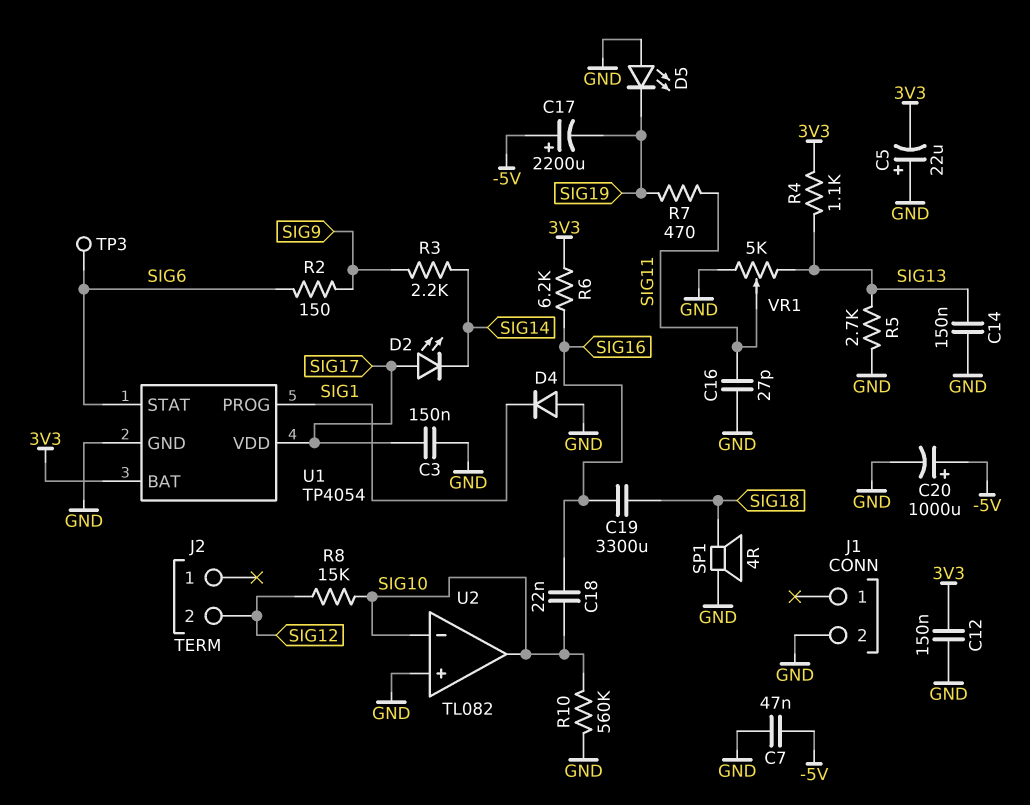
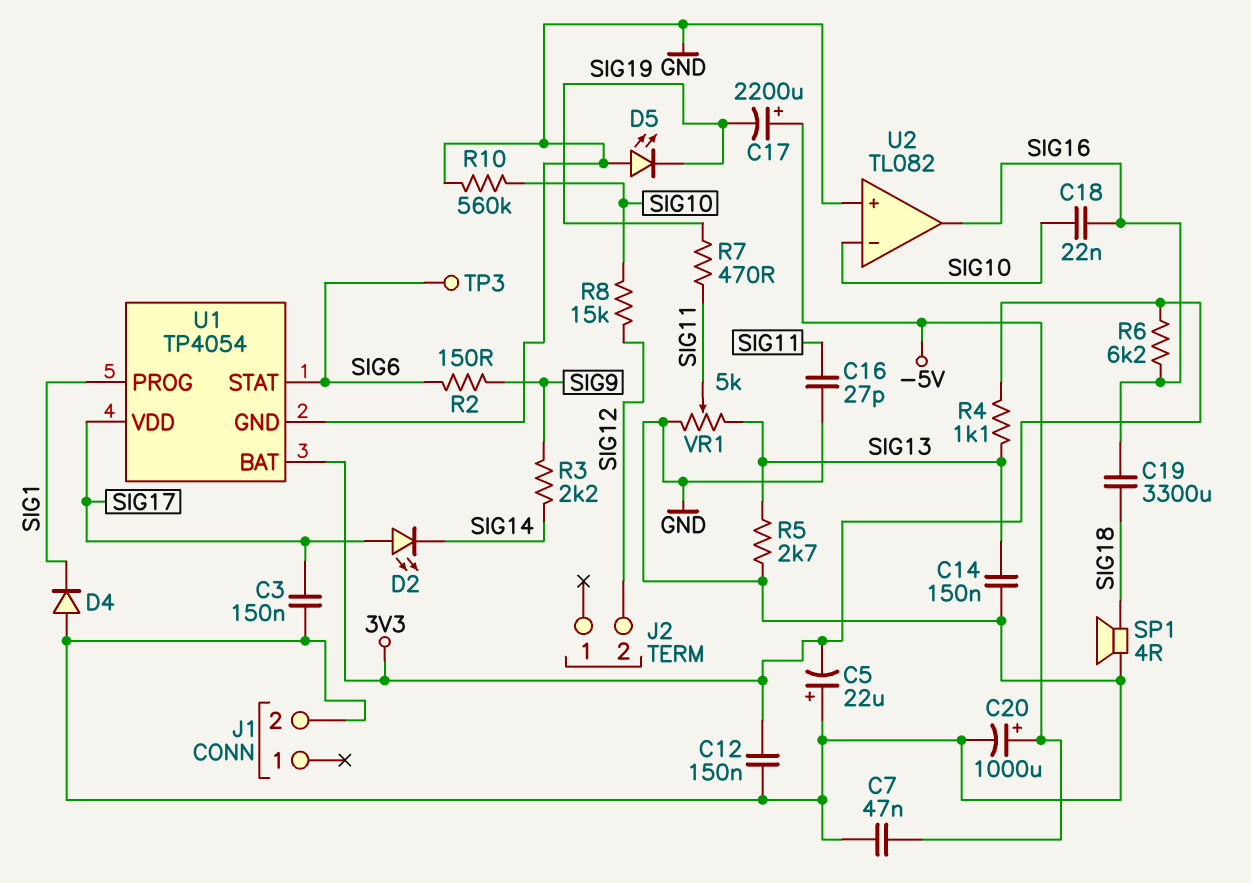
U2 pin out: SIG10 -> SIG16

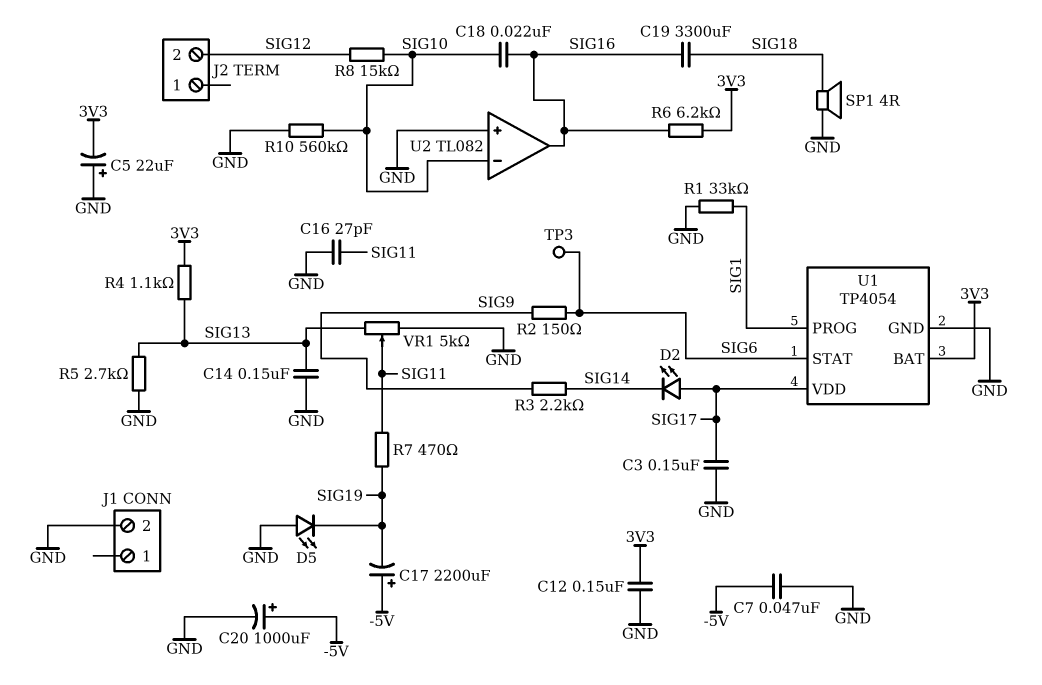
D4: diode (A GND, K SIG1) -> none
R1: none -> 33k (GND, SIG1)

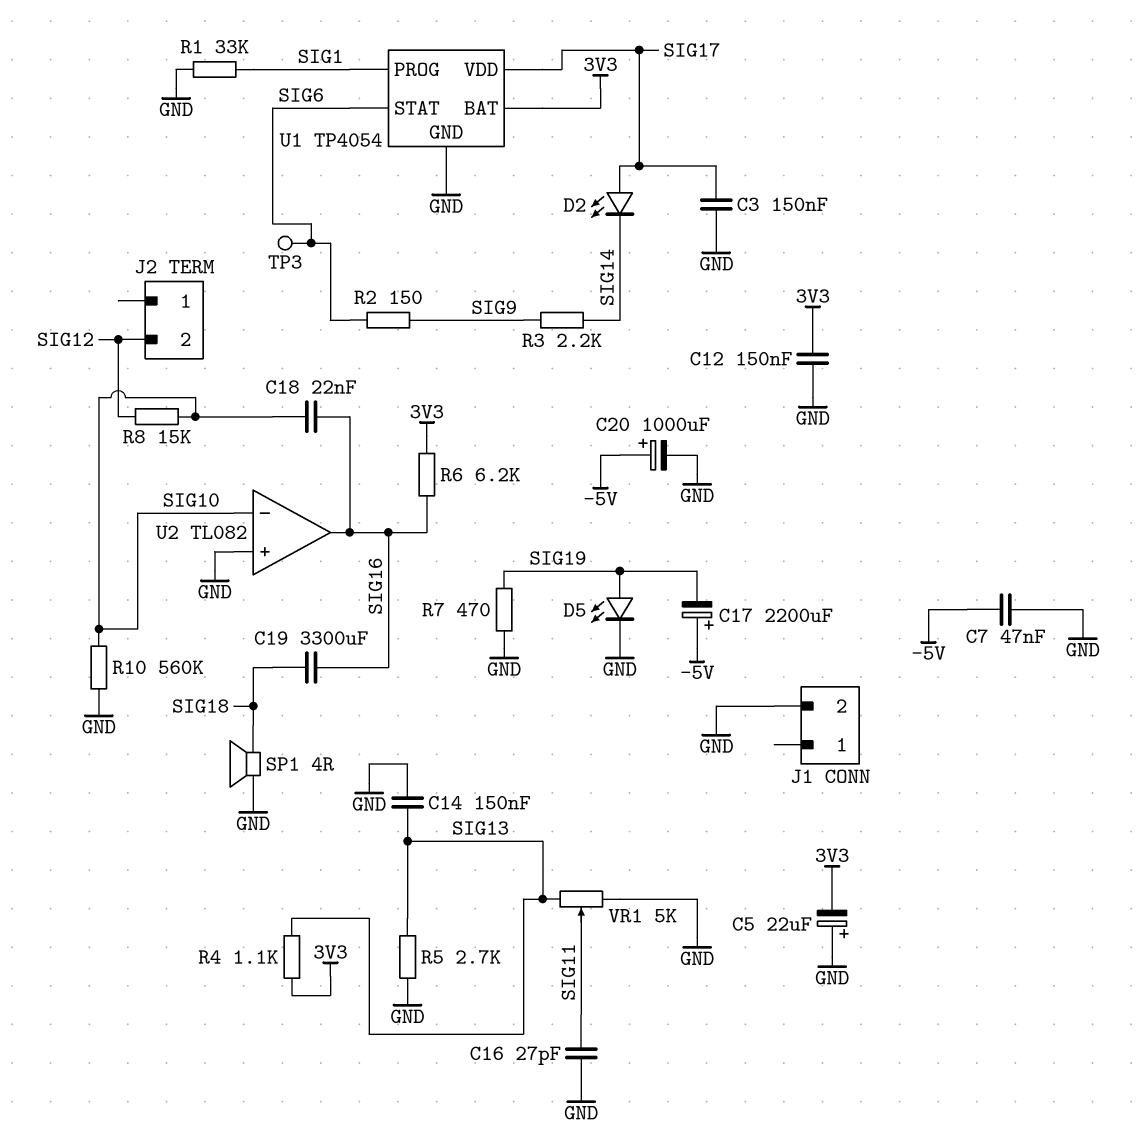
D5: LED (A GND, K SIG19) -> LED (A SIG19, K GND)
R7: 470 (SIG11, SIG19) -> 470 (GND, SIG19)

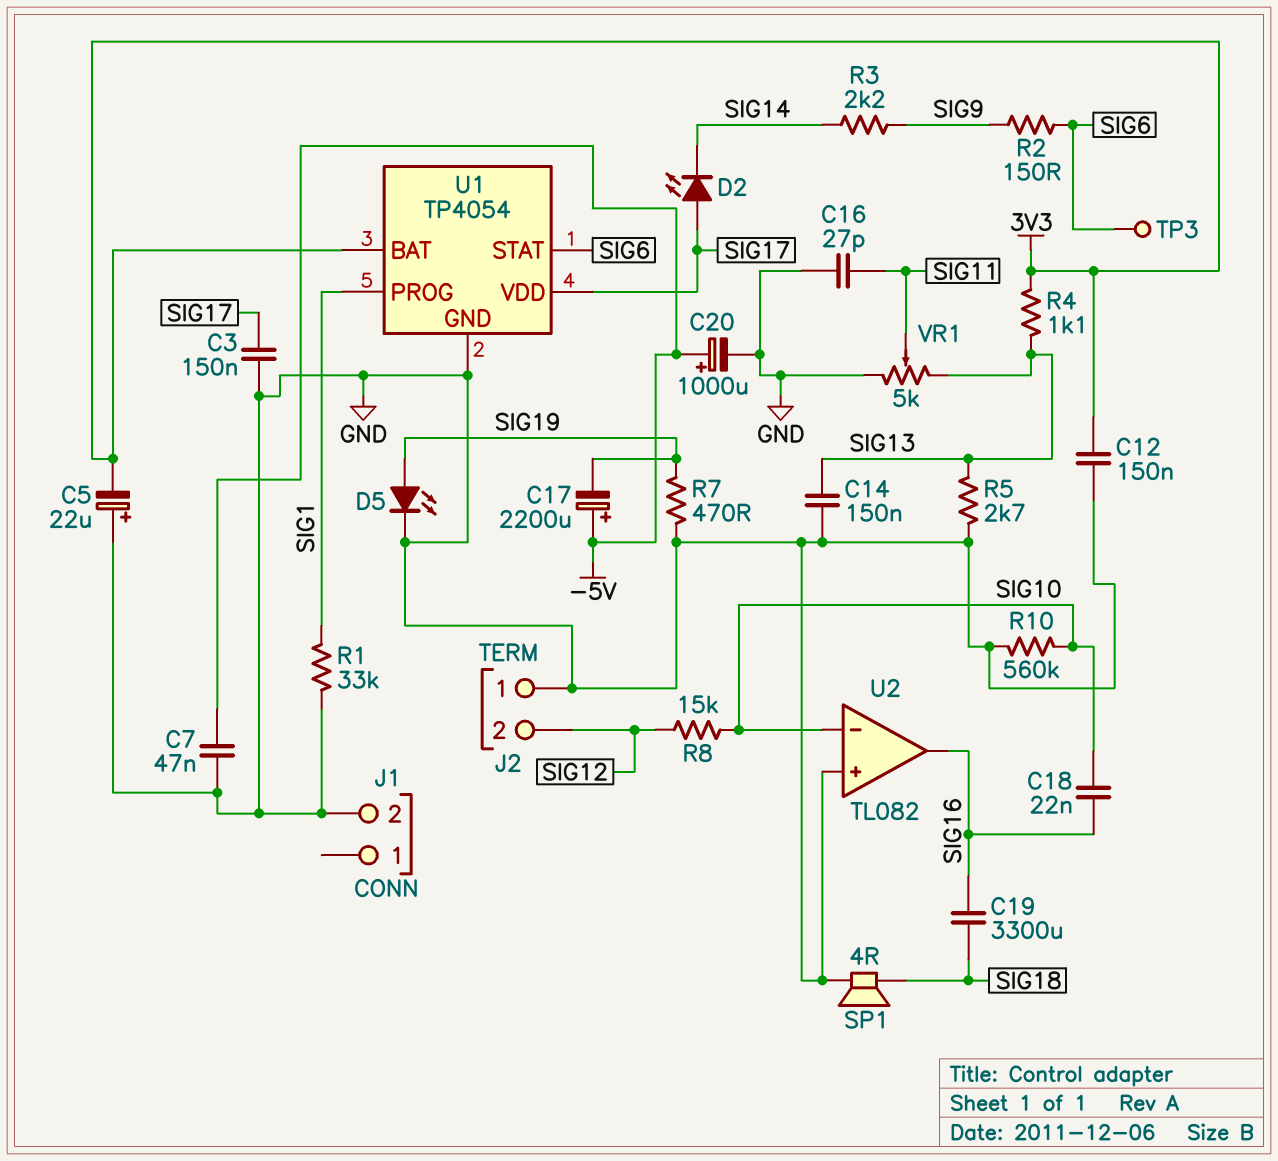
J2 pin 1: none -> GND
R6: 6.2k (3V3, SIG16) -> none

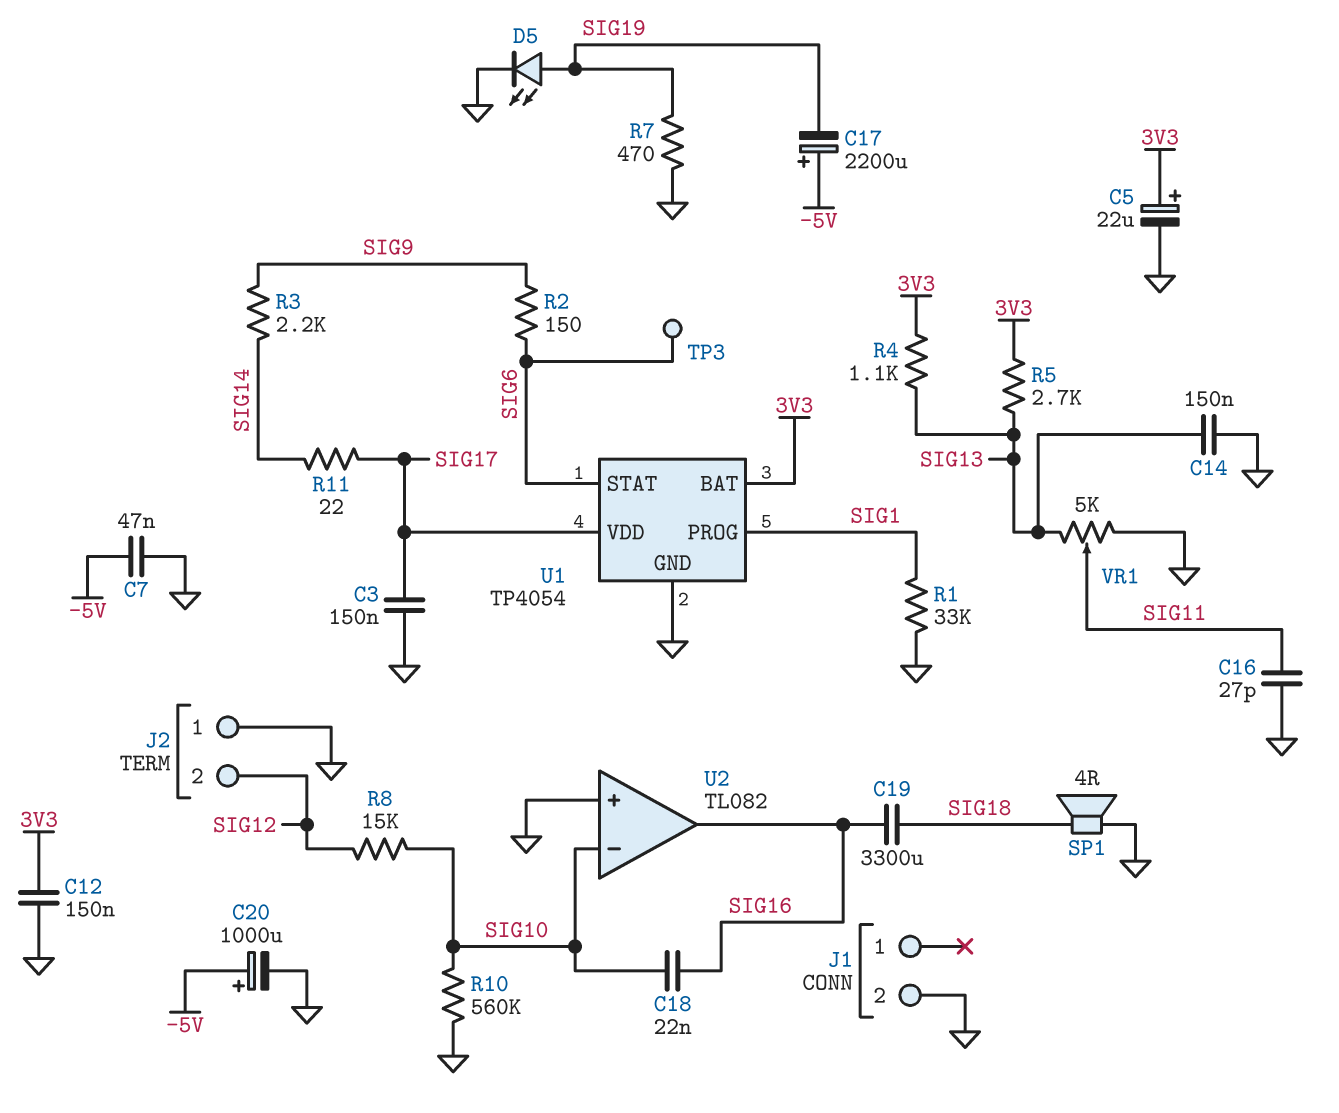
C5: 22uF (plus GND, minus 3V3) -> 22uF (plus 3V3, minus GND)
D2: LED (A SIG17, K SIG14) -> none
R5: 2.7k (GND, SIG13) -> 2.7k (3V3, SIG13)
R11: none -> 22 (SIG14, SIG17)

